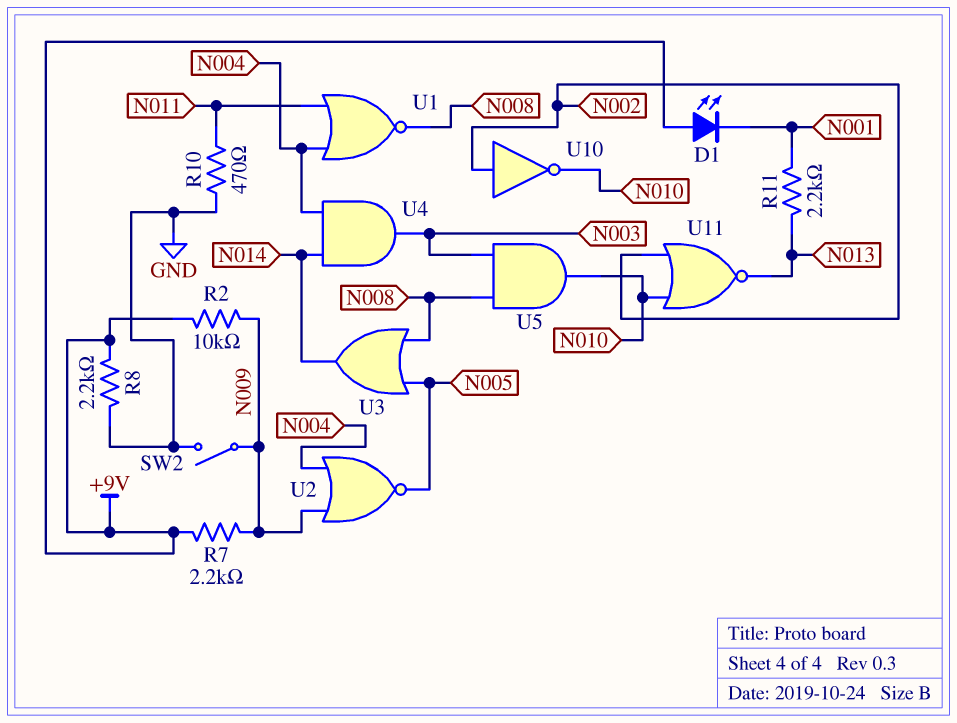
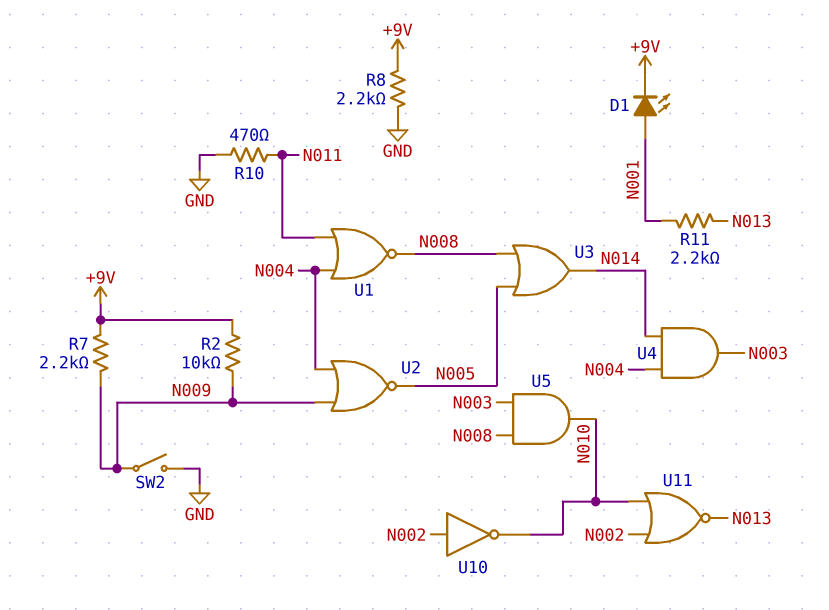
D1: LED (A +9V, K N001) -> LED (A N001, K +9V)

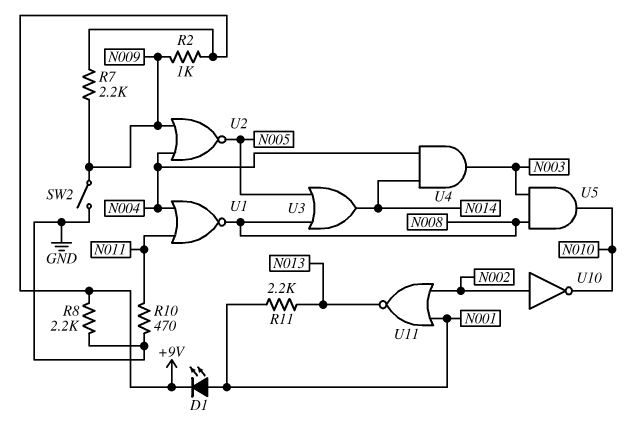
R2: 10k (+9V, N009) -> 1k (+9V, N009)
U11: NOR (in N002, in N010, out N013) -> NOR (in N001, in N002, out N013)

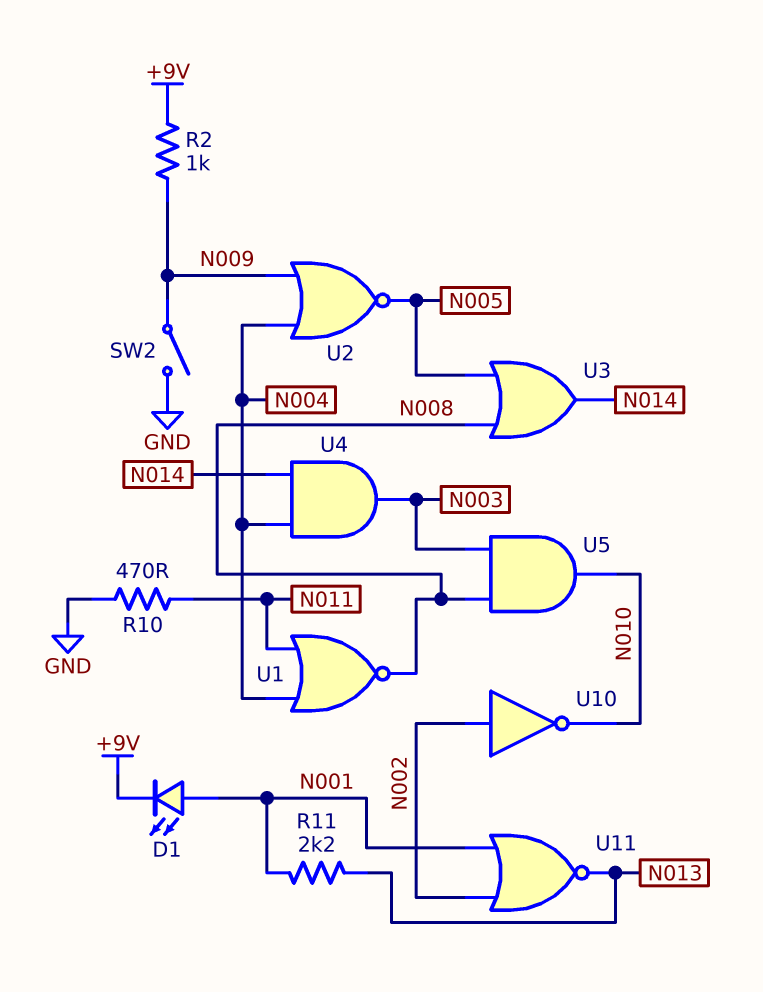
R7: 2.2k (+9V, N009) -> none
R8: 2.2k (+9V, GND) -> none

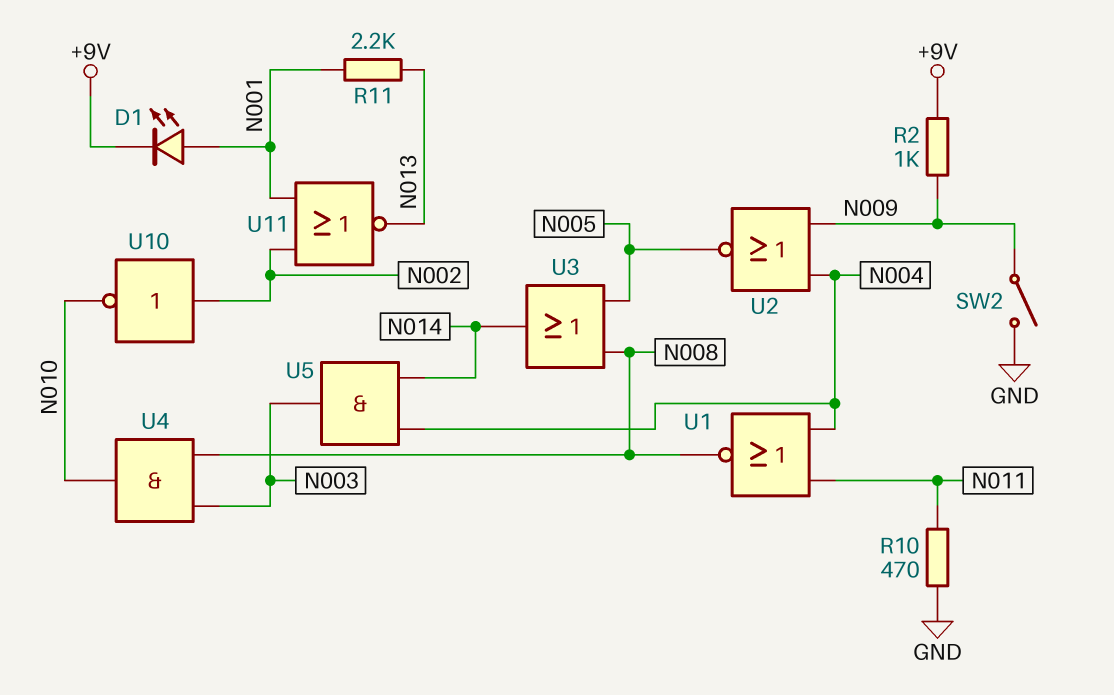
U4: AND (in N004, in N014, out N003) -> AND (in N003, in N008, out N010)
U5: AND (in N003, in N008, out N010) -> AND (in N004, in N014, out N003)

